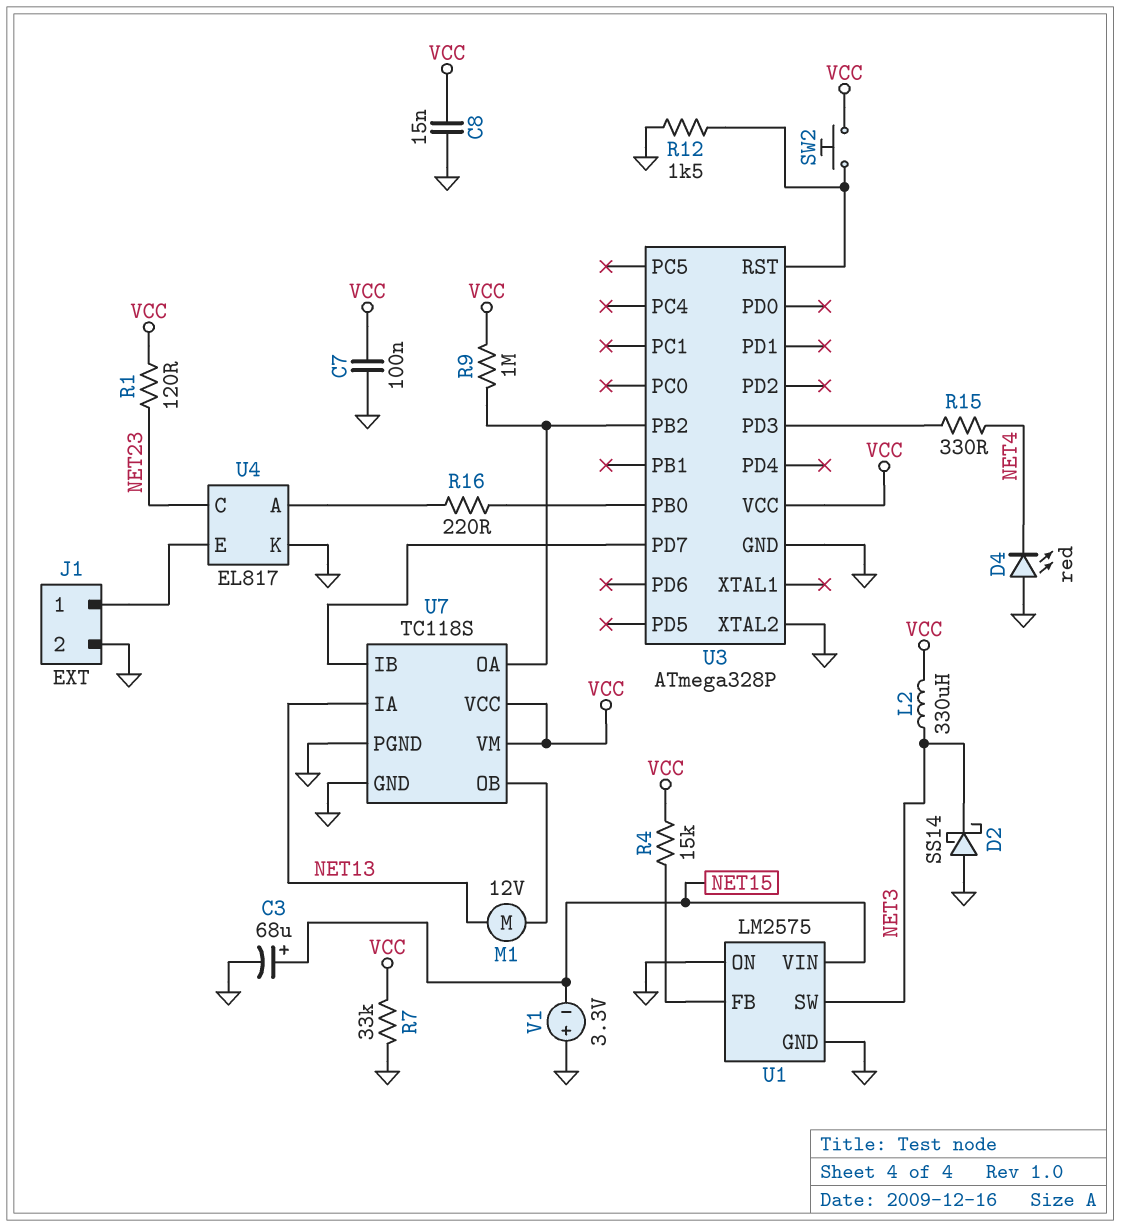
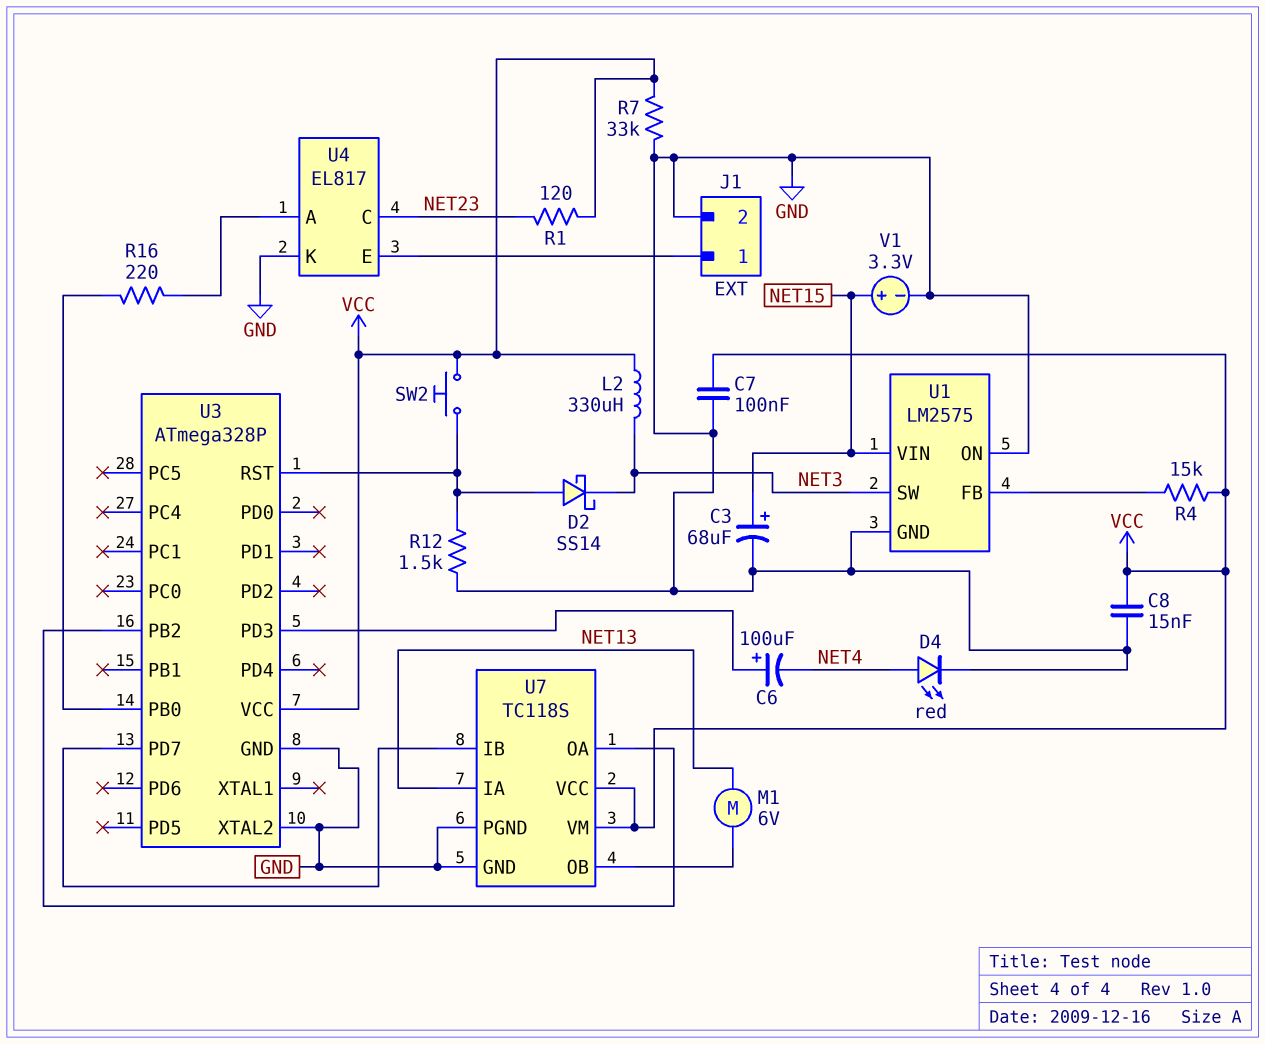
C6: none -> 100uF (plus U3/PD3, minus NET4)
D2: schottky SS14 (A GND, K NET3) -> schottky SS14 (A U3/RST, K NET3)
D4: LED red (A GND, K NET4) -> LED red (A NET4, K GND)
M1: motor 12V (NET13, U7/OB) -> motor 6V (NET13, U7/OB)
R9: 1M (U3/PB2, VCC) -> none
R15: 330 (NET4, U3/PD3) -> none
V1: 3.3V (plus GND, minus NET15) -> 3.3V (plus NET15, minus GND)

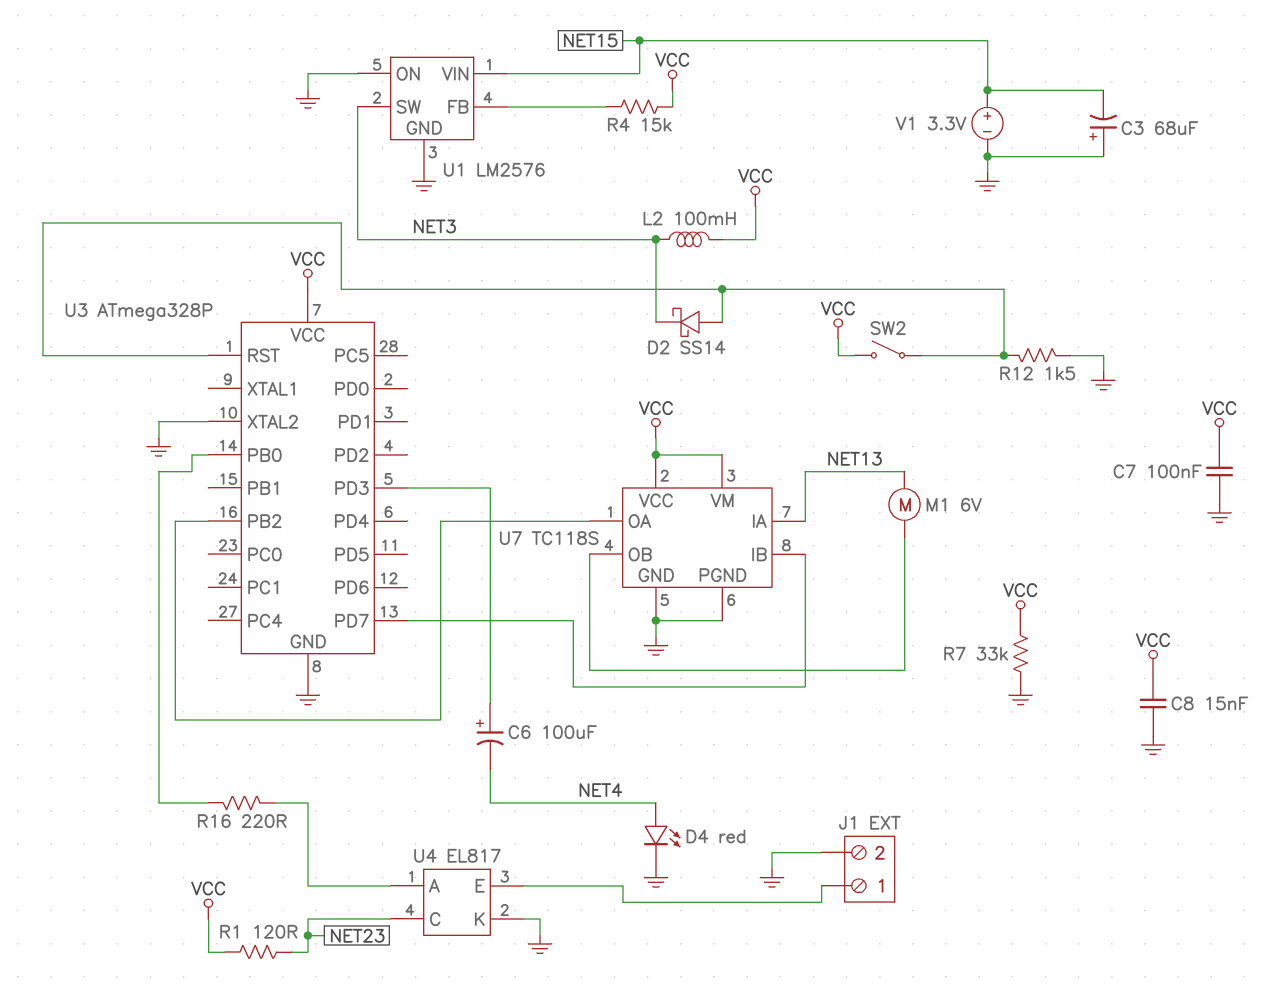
C3: 68uF (plus NET15, minus GND) -> 68uF (plus GND, minus NET15)
L2: 330uH (NET3, VCC) -> 100mH (NET3, VCC)
SW2: button (U3/RST, VCC) -> switch (U3/RST, VCC)
U1: LM2575 -> LM2576

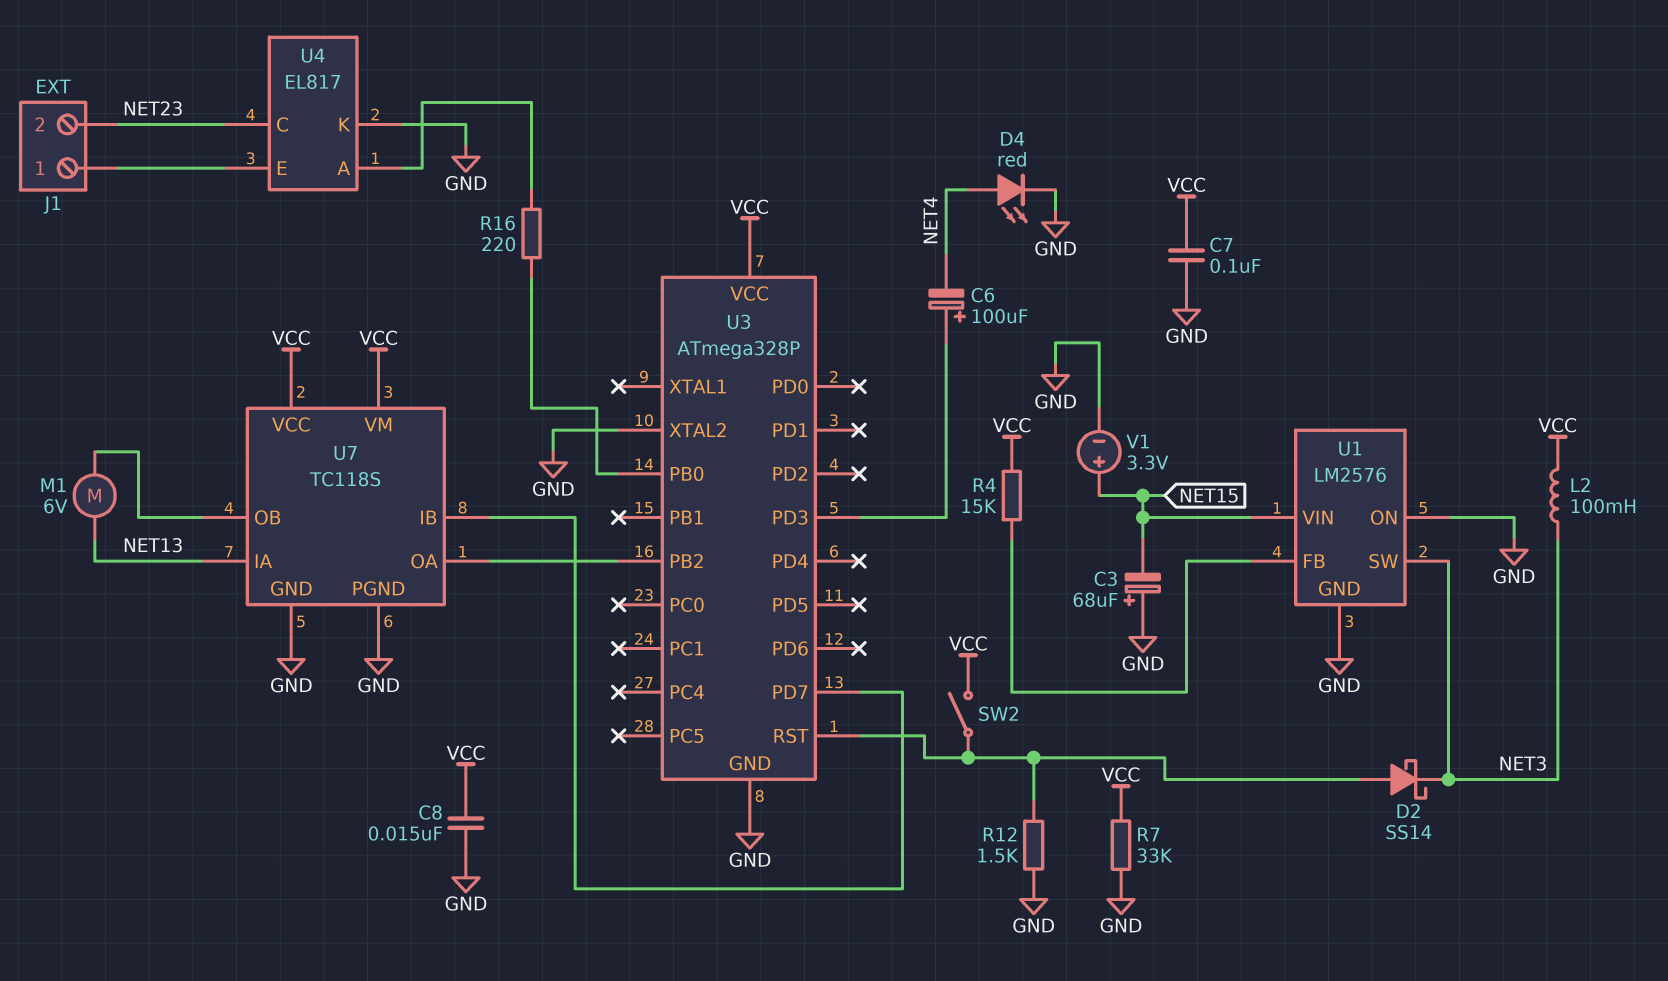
J1 pin 2: GND -> NET23
R1: 120 (NET23, VCC) -> none

